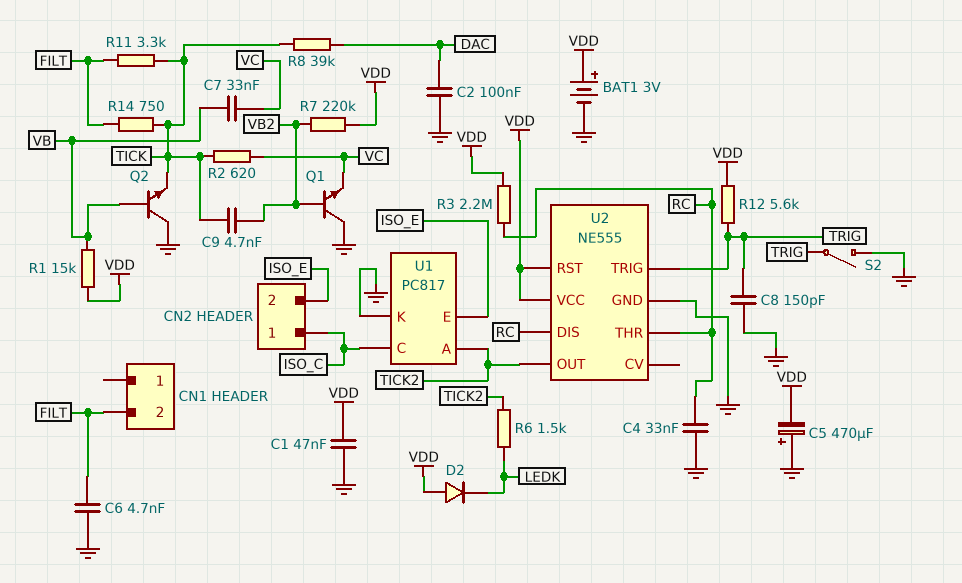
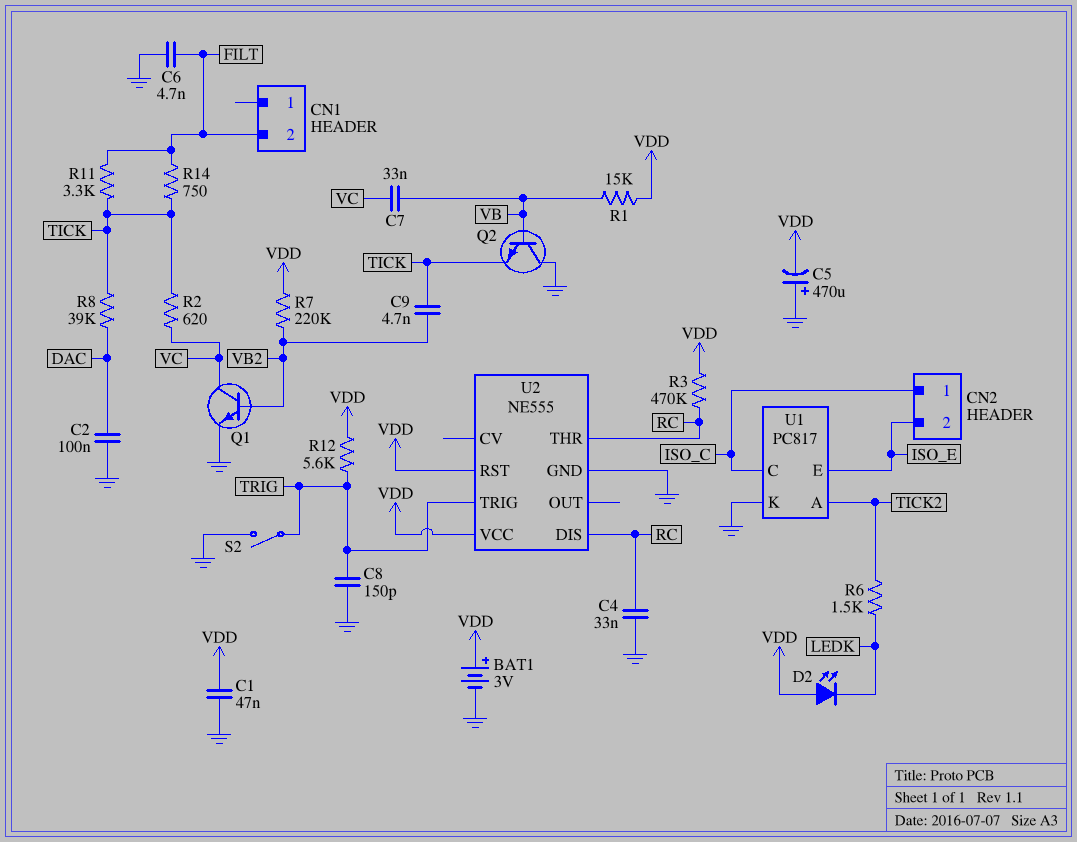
D2: diode (A VDD, K LEDK) -> LED (A VDD, K LEDK)
Q1: NPN (B VB2, C GND, E VC) -> NPN (B VB2, C VC, E GND)
R3: 2.2M (RC, VDD) -> 470k (RC, VDD)
U2 pin OUT: TICK2 -> none

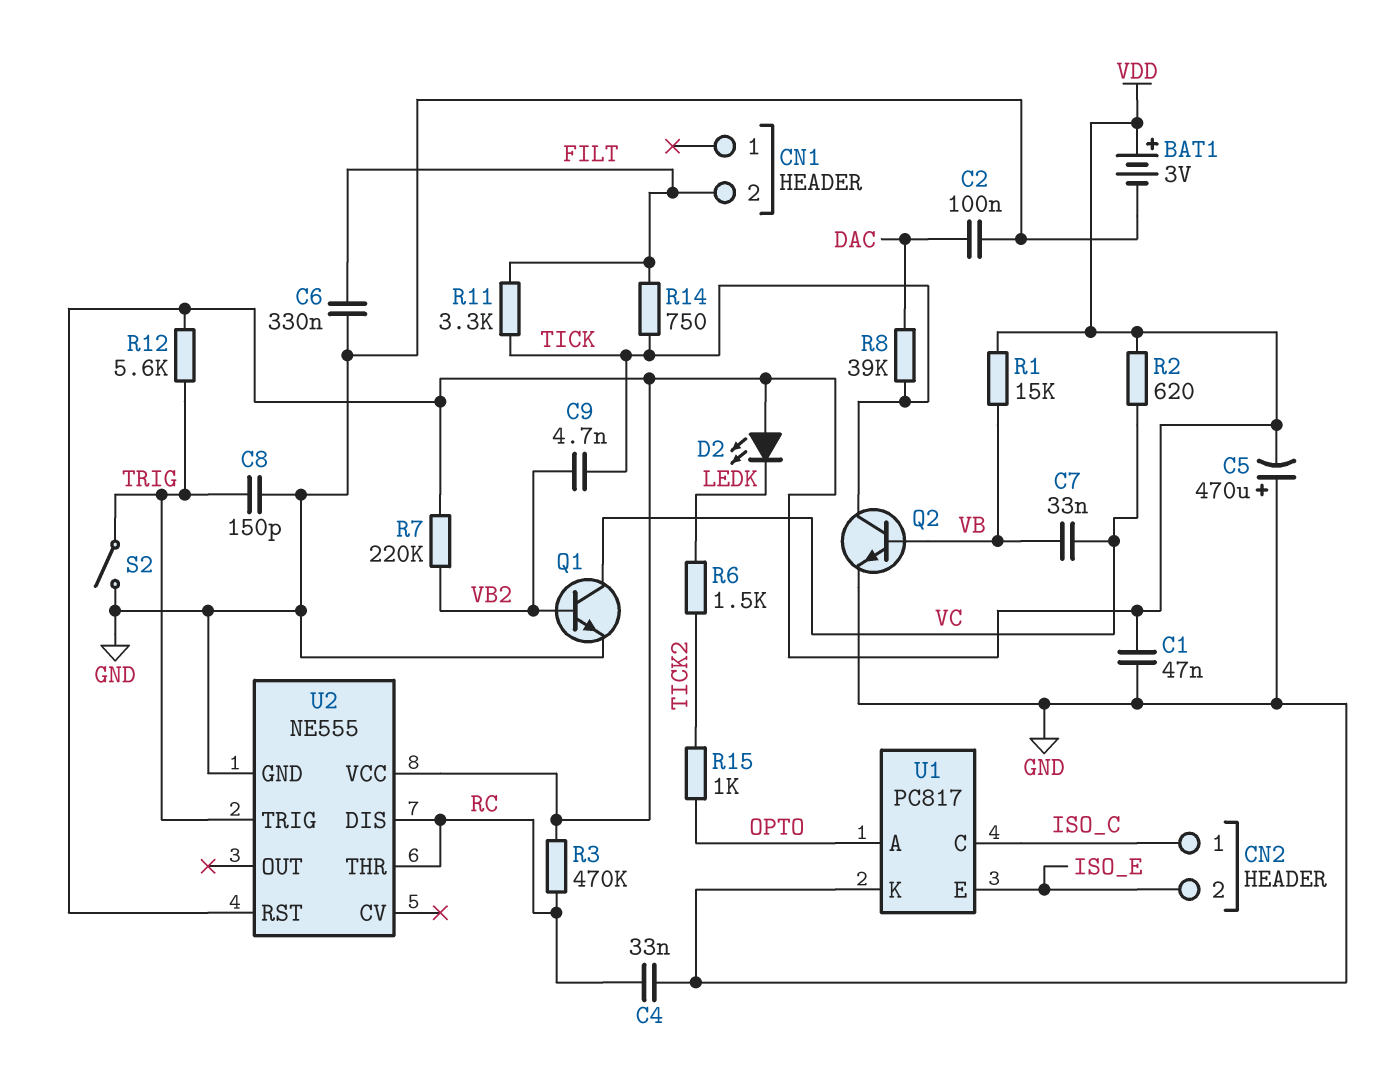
C6: 4.7nF (FILT, GND) -> 330nF (FILT, GND)
Q2: NPN (B VB, C GND, E TICK) -> NPN (B VB, C TICK, E GND)
R2: 620 (TICK, VC) -> 620 (VC, VDD)
R15: none -> 1k (OPTO, TICK2)
U1 pin A: TICK2 -> OPTO

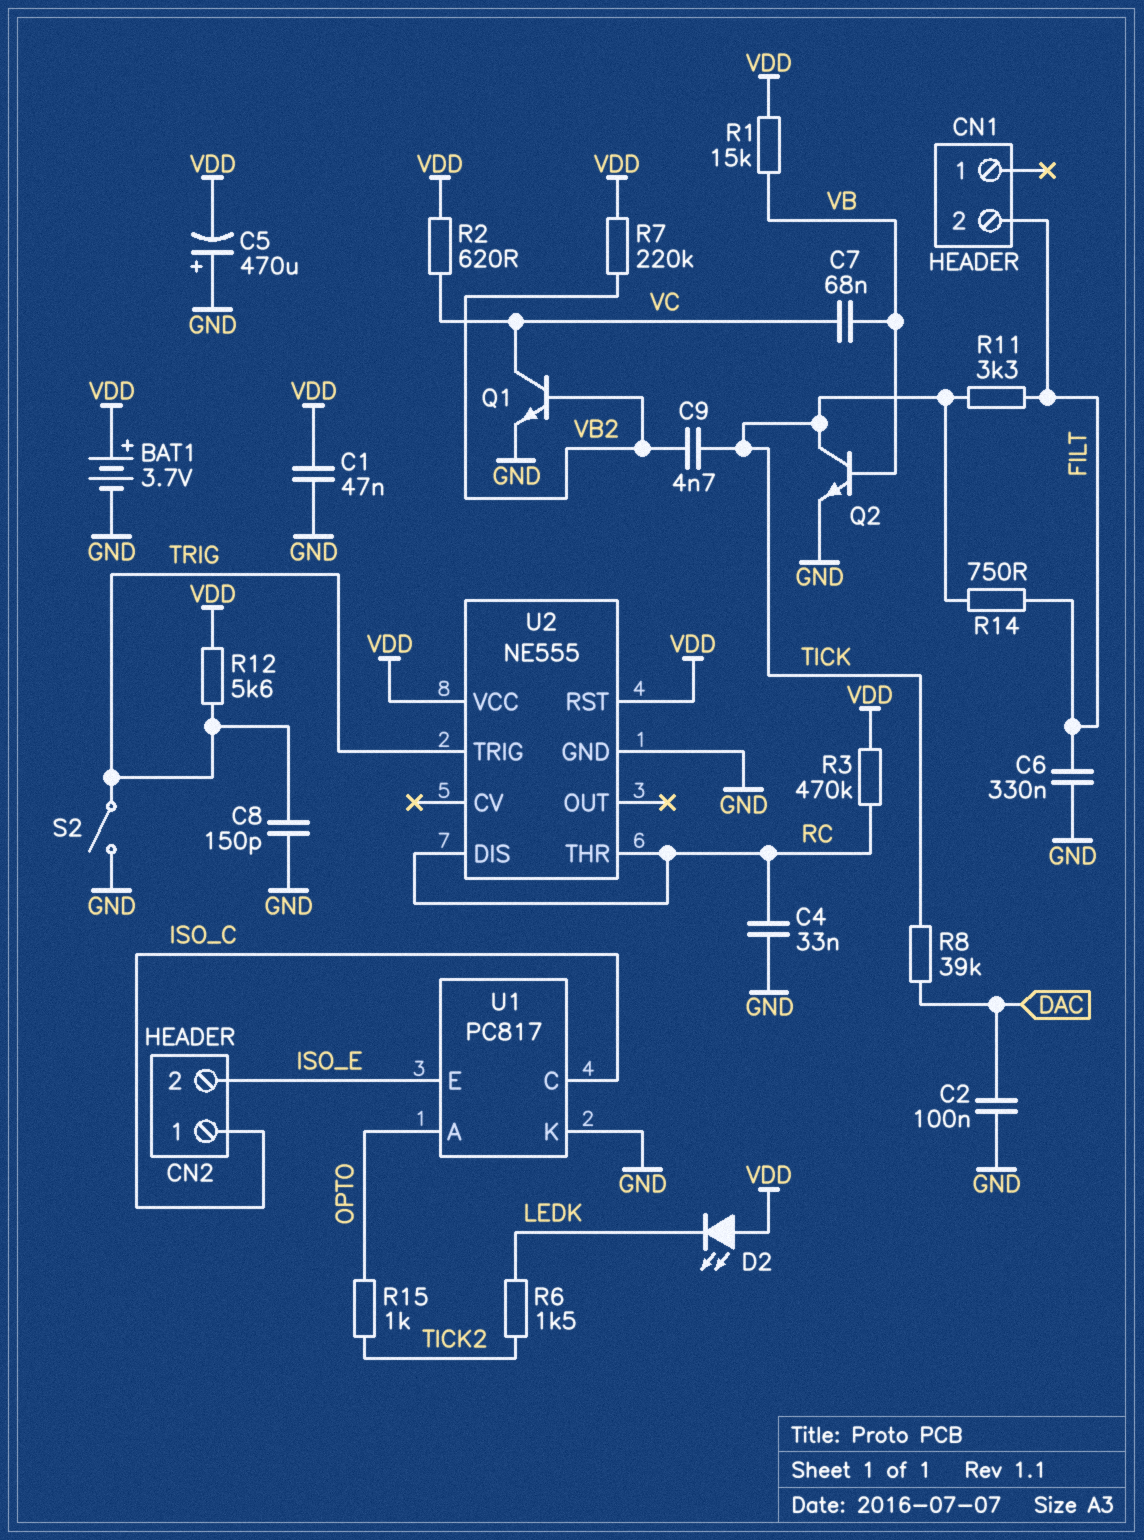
BAT1: 3V (plus VDD, minus GND) -> 3.7V (plus VDD, minus GND)
C7: 33nF (VB, VC) -> 68nF (VB, VC)

